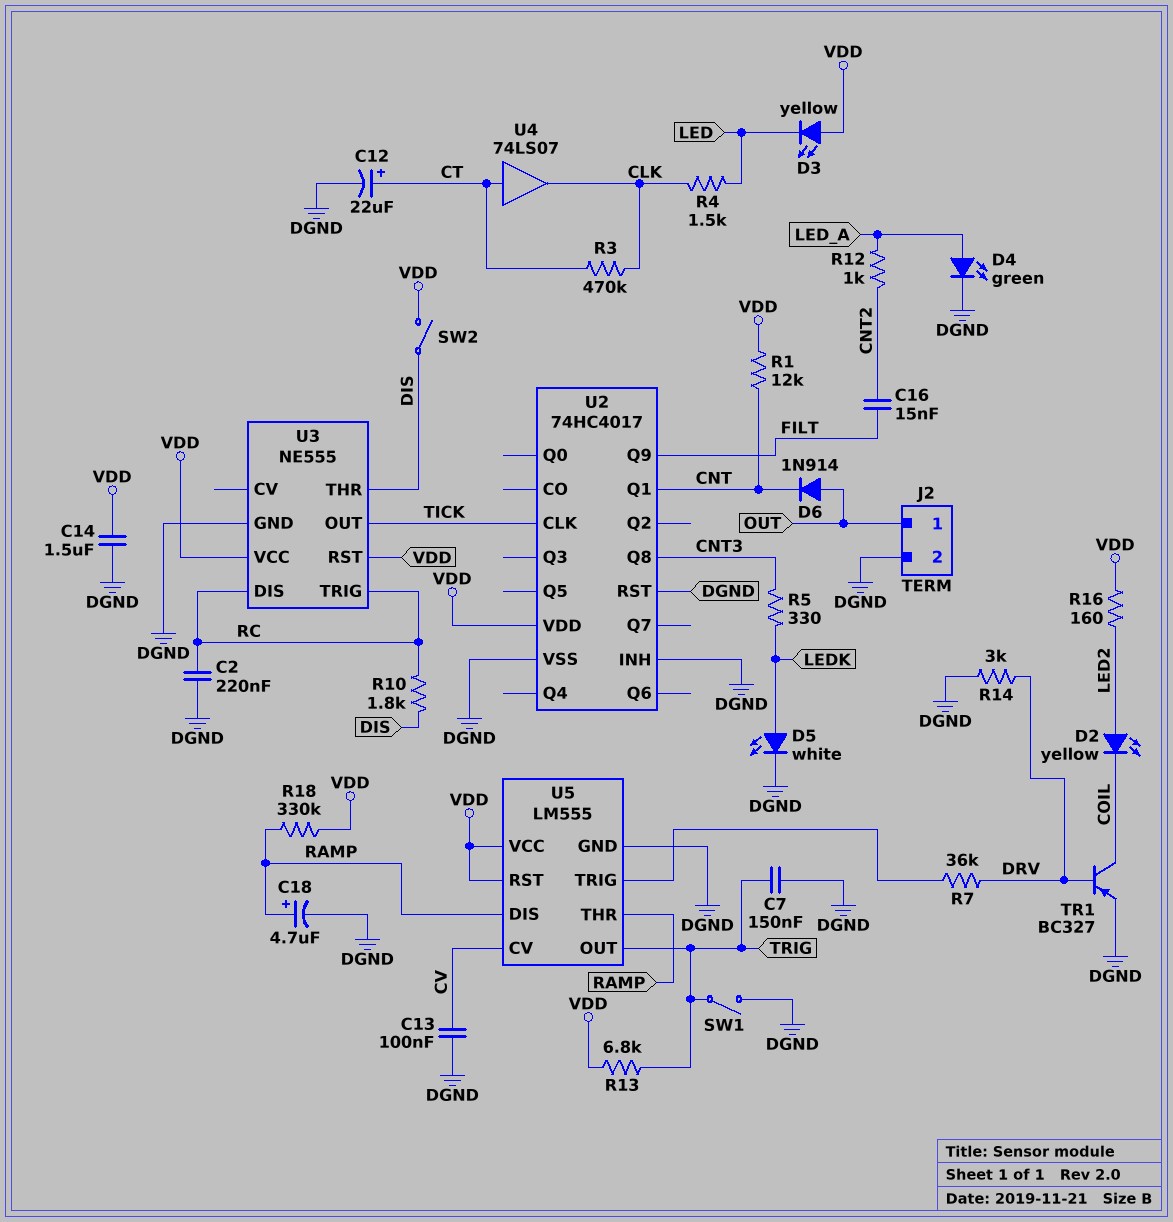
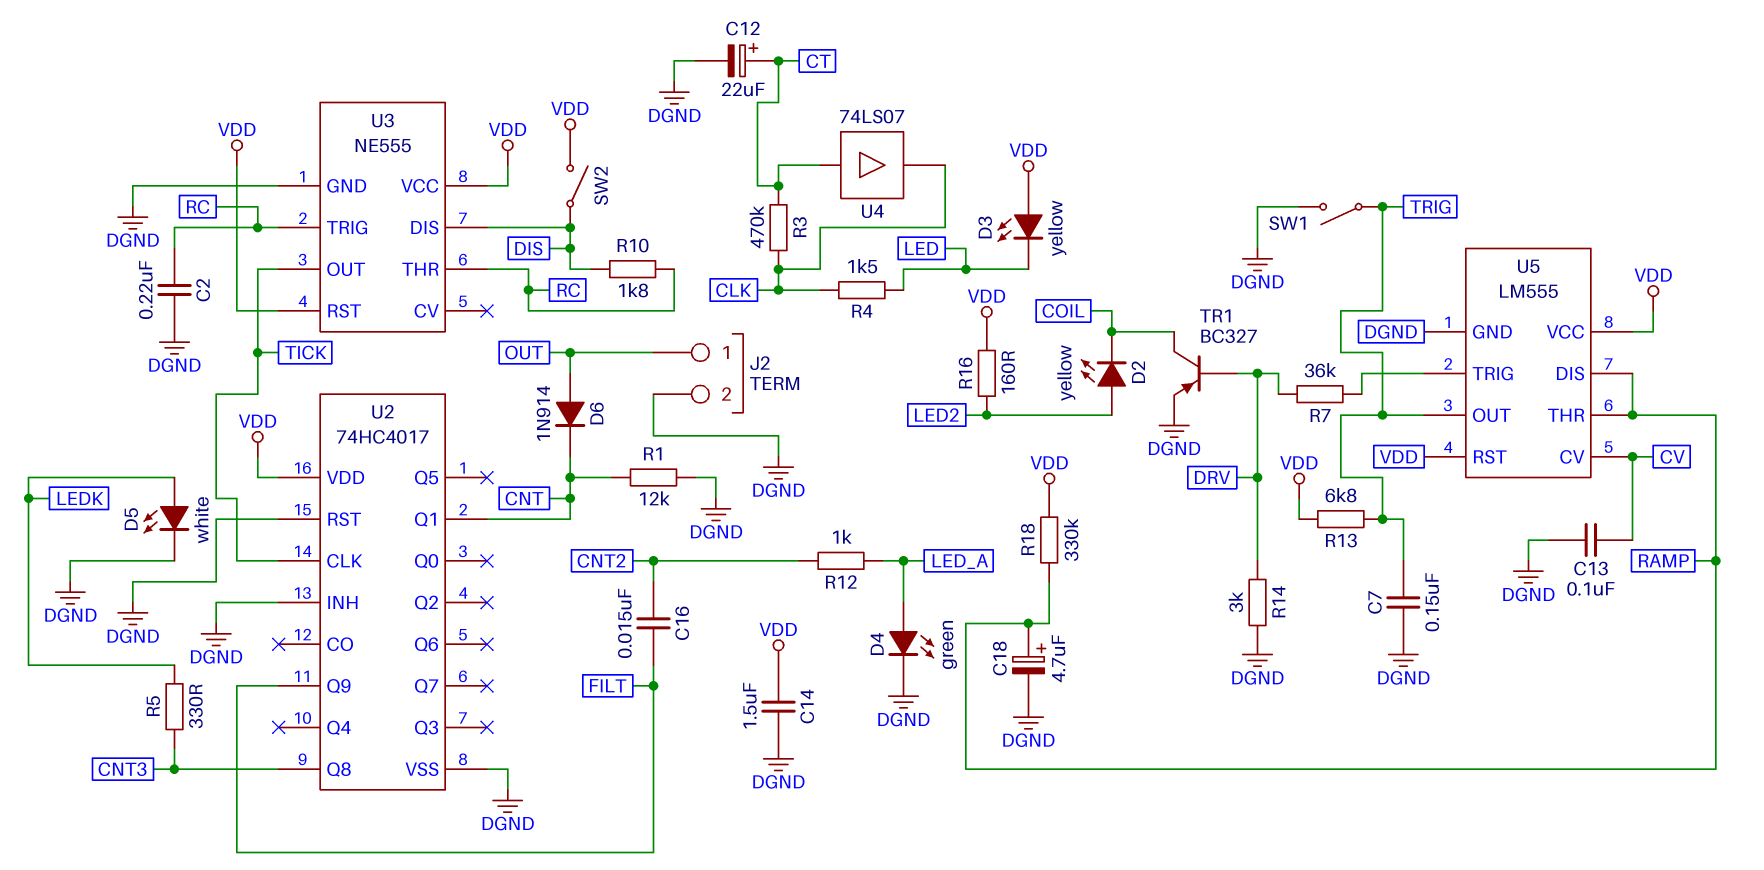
R1: 12k (CNT, VDD) -> 12k (CNT, DGND)
U3 pin DIS: RC -> DIS
U3 pin THR: DIS -> RC

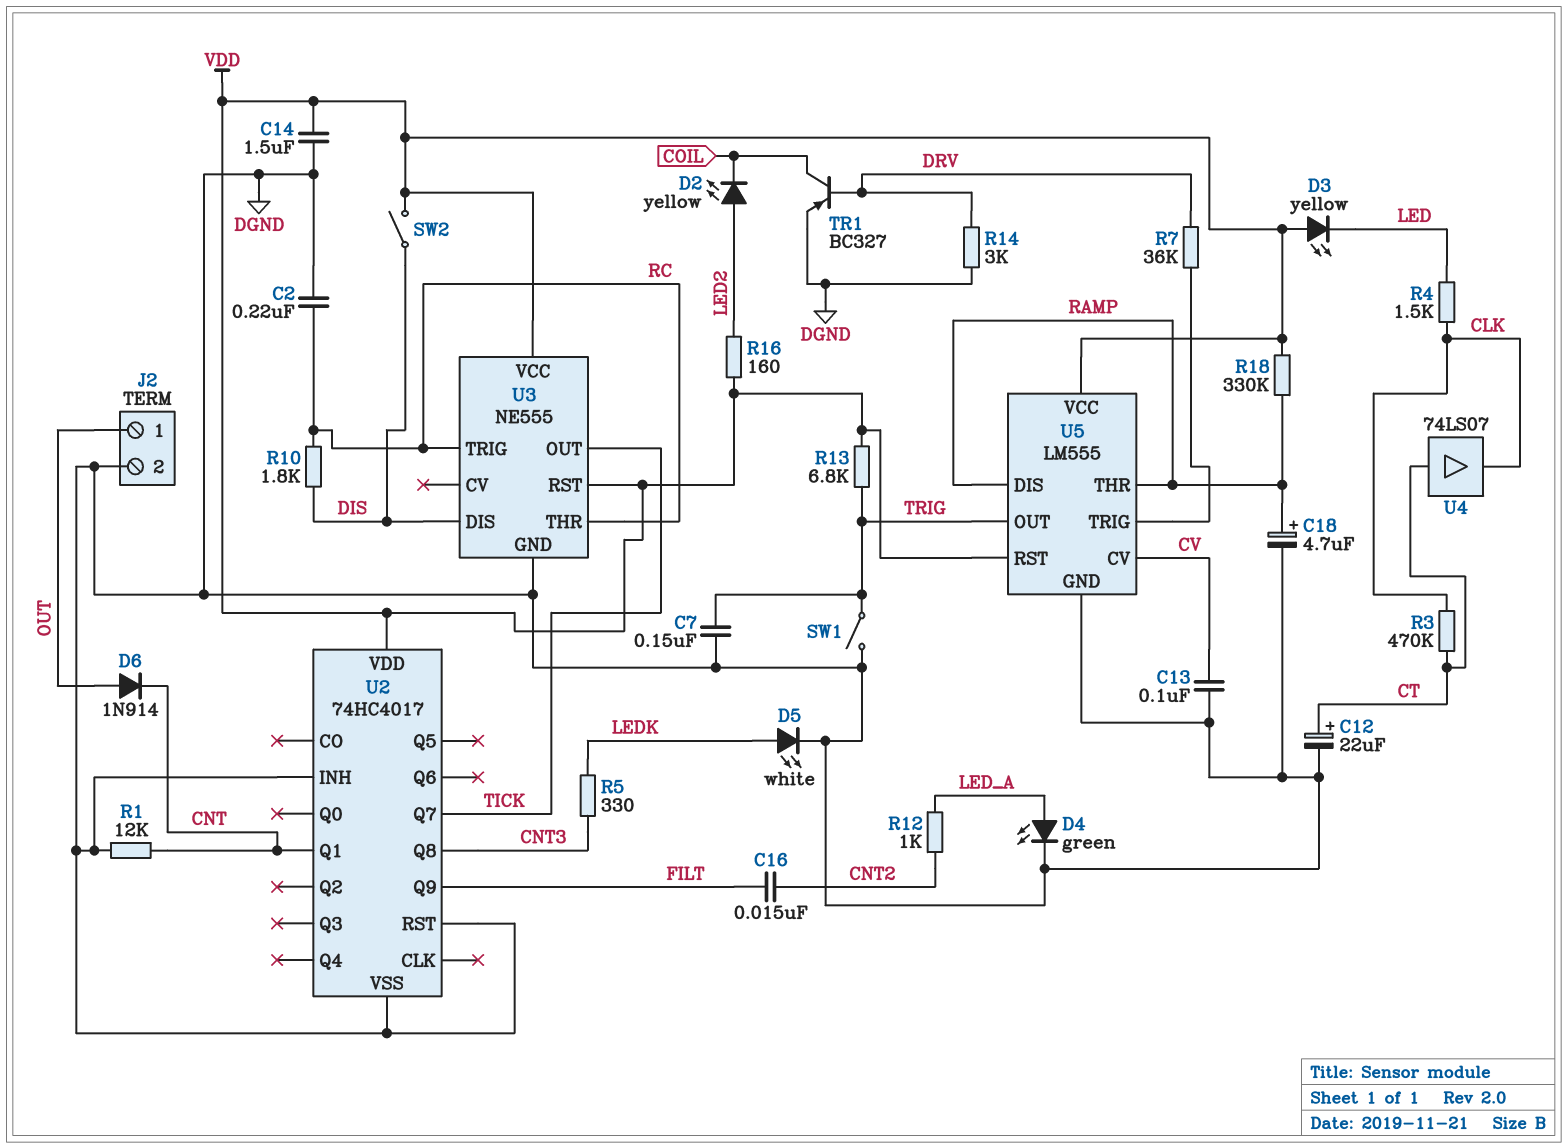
U2 pin CLK: TICK -> none
U2 pin Q7: none -> TICK

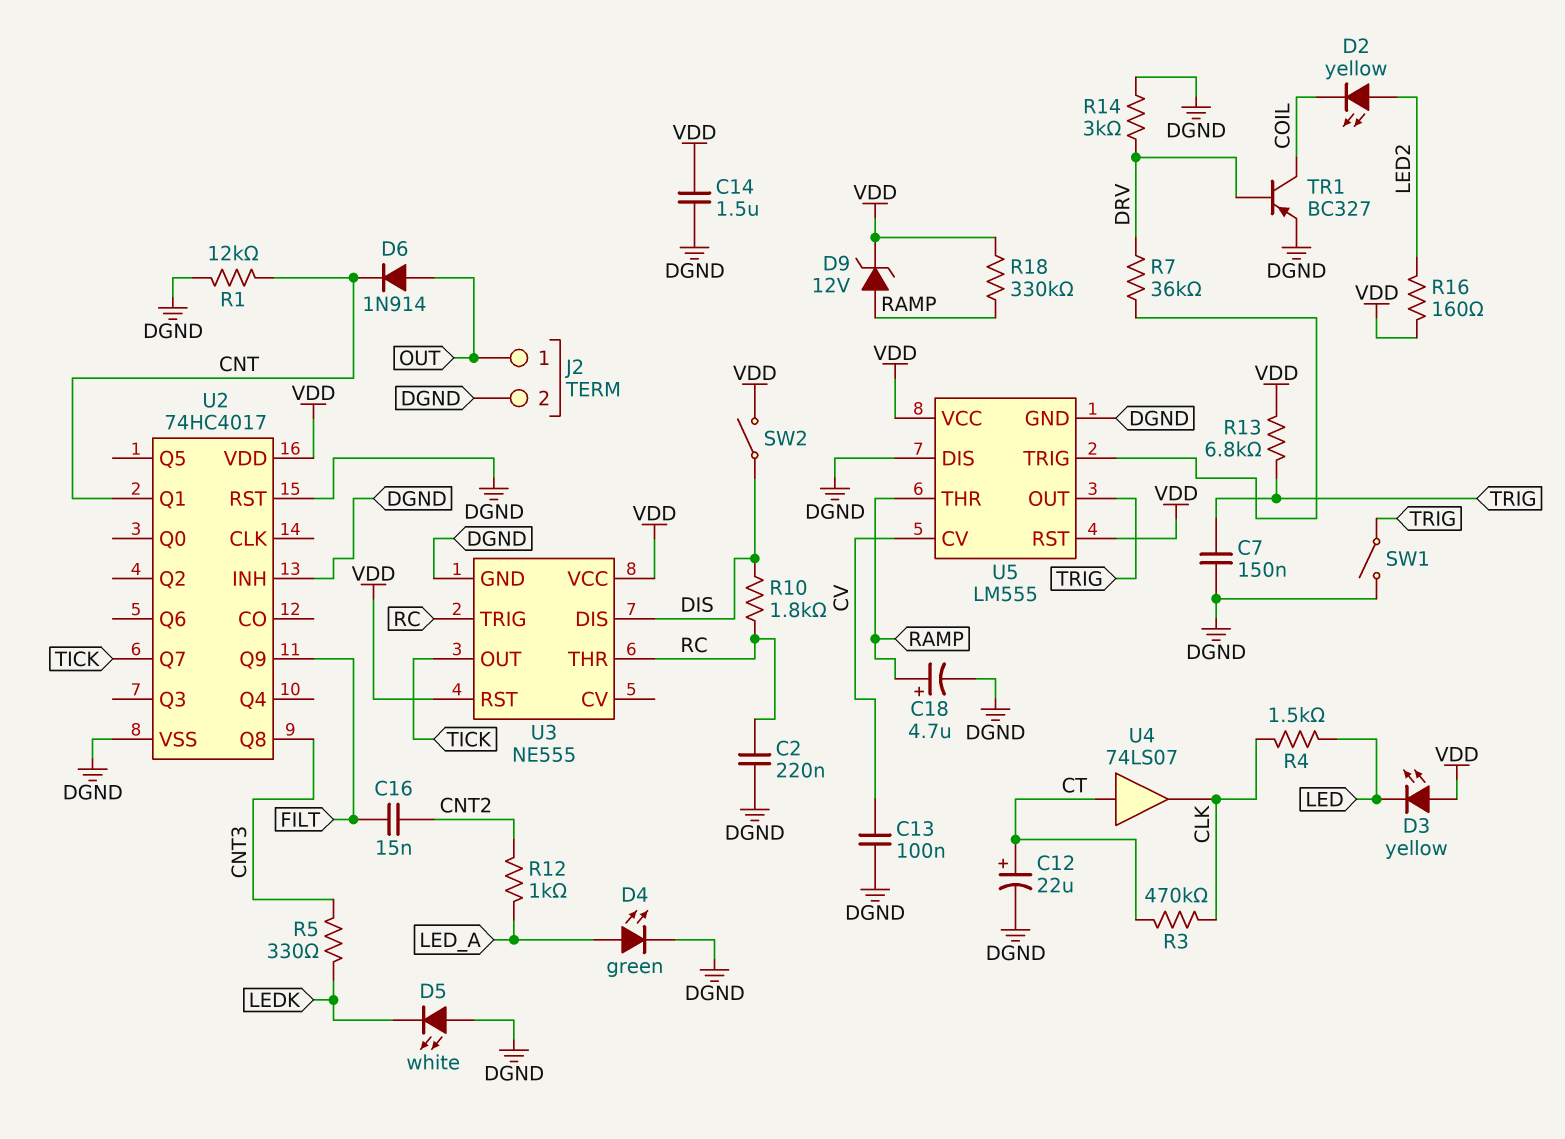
D5: LED white (A LEDK, K DGND) -> LED white (A DGND, K LEDK)
D9: none -> zener 12V (A RAMP, K VDD)
U5 pin DIS: RAMP -> DGND

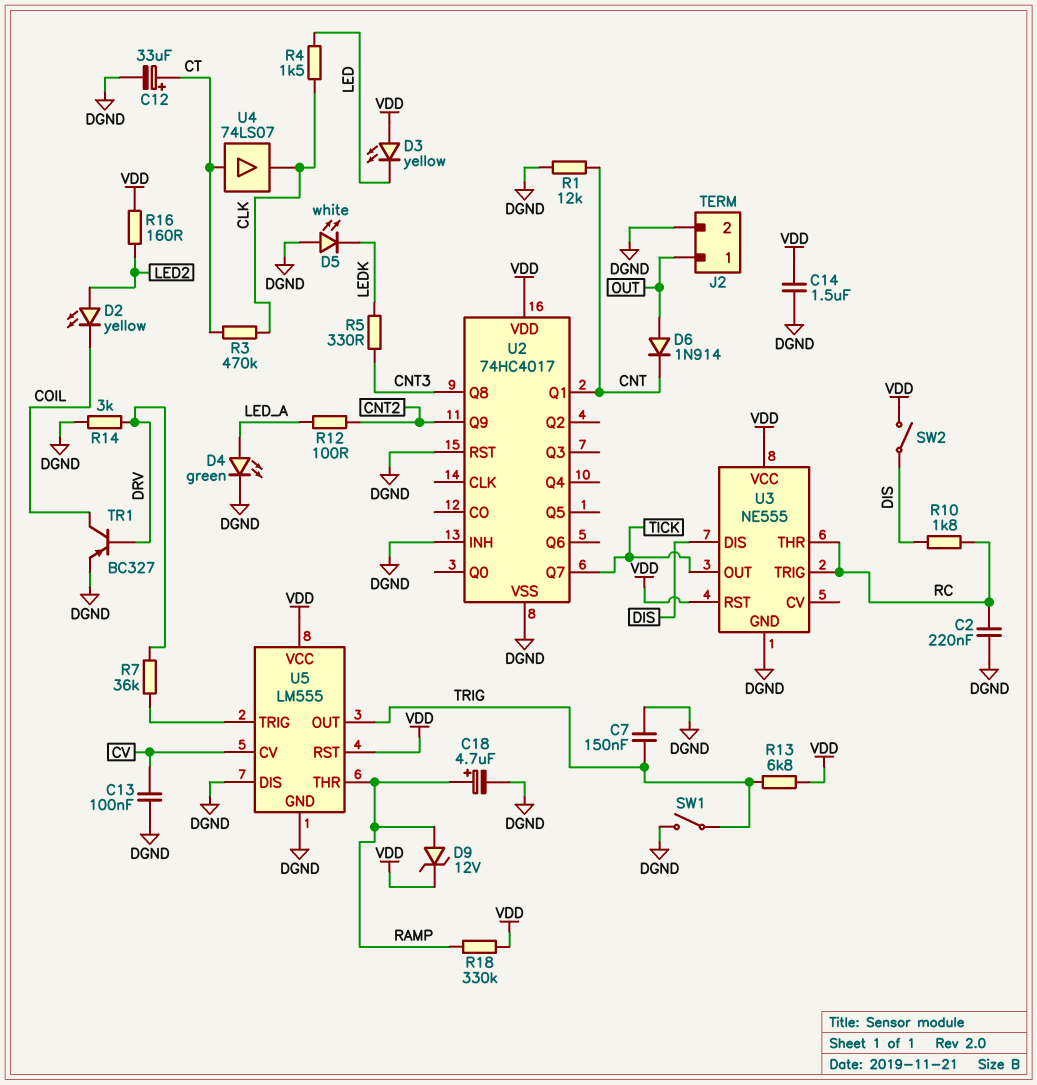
C12: 22uF (plus CT, minus DGND) -> 33uF (plus CT, minus DGND)
C16: 15nF (CNT2, FILT) -> none
R12: 1k (CNT2, LED_A) -> 100 (CNT2, LED_A)
U2 pin Q9: FILT -> CNT2

